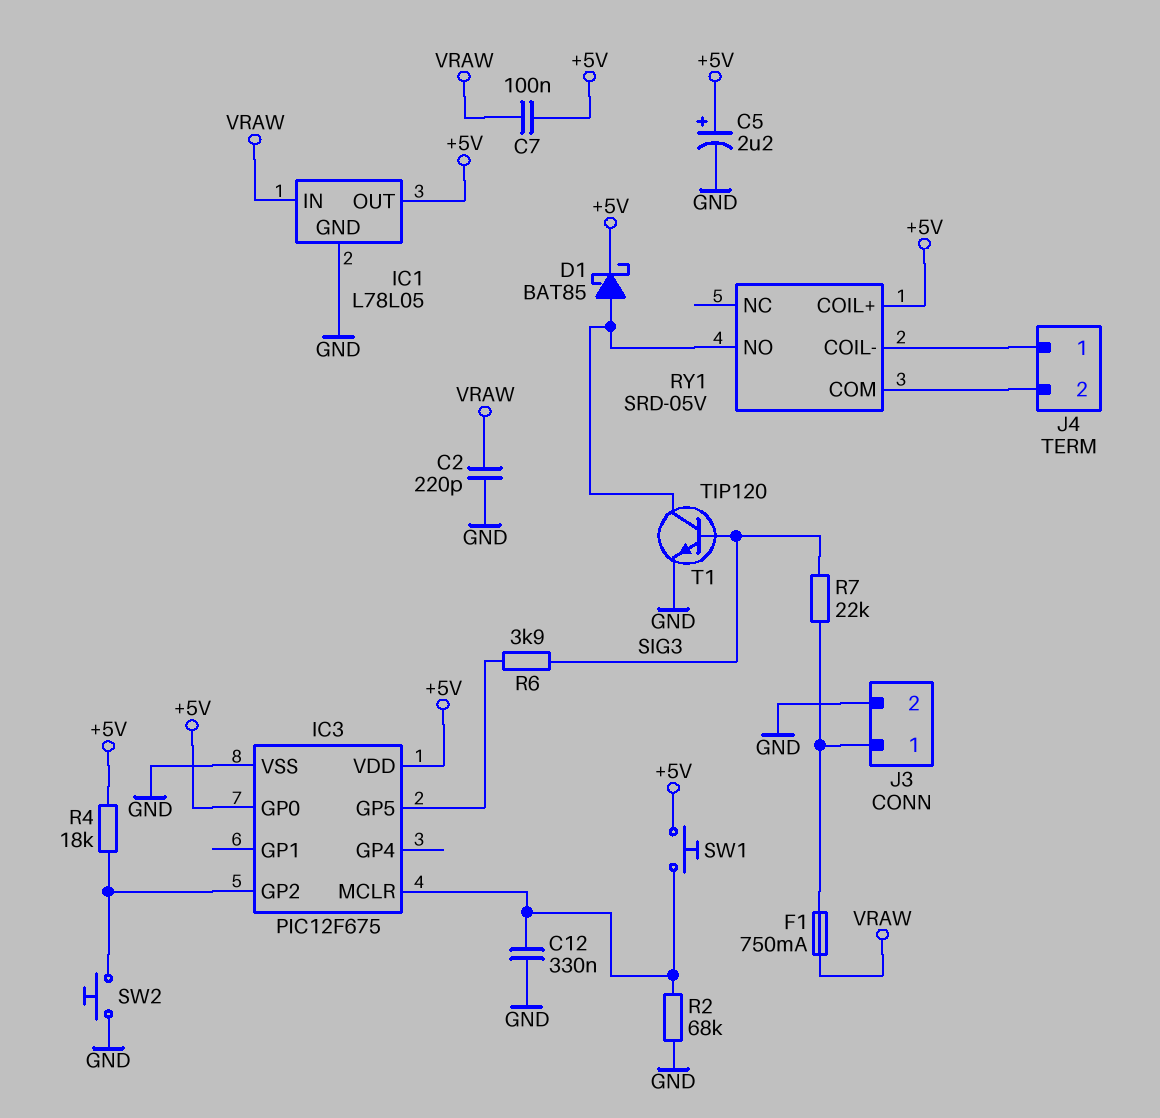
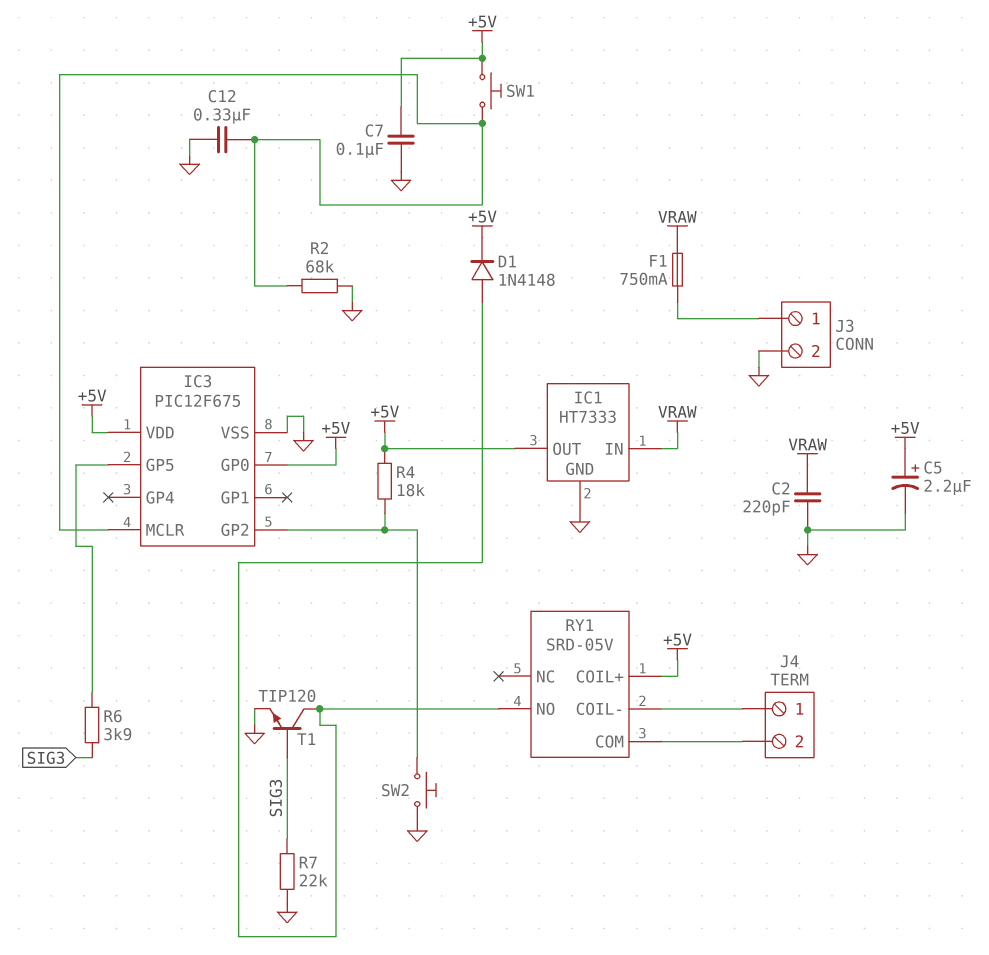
C7: 100nF (+5V, VRAW) -> 100nF (+5V, GND)
D1: schottky BAT85 (A RY1/NO, K +5V) -> diode 1N4148 (A RY1/NO, K +5V)
IC1: L78L05 -> HT7333
R7: 22k (J3/1, SIG3) -> 22k (GND, SIG3)

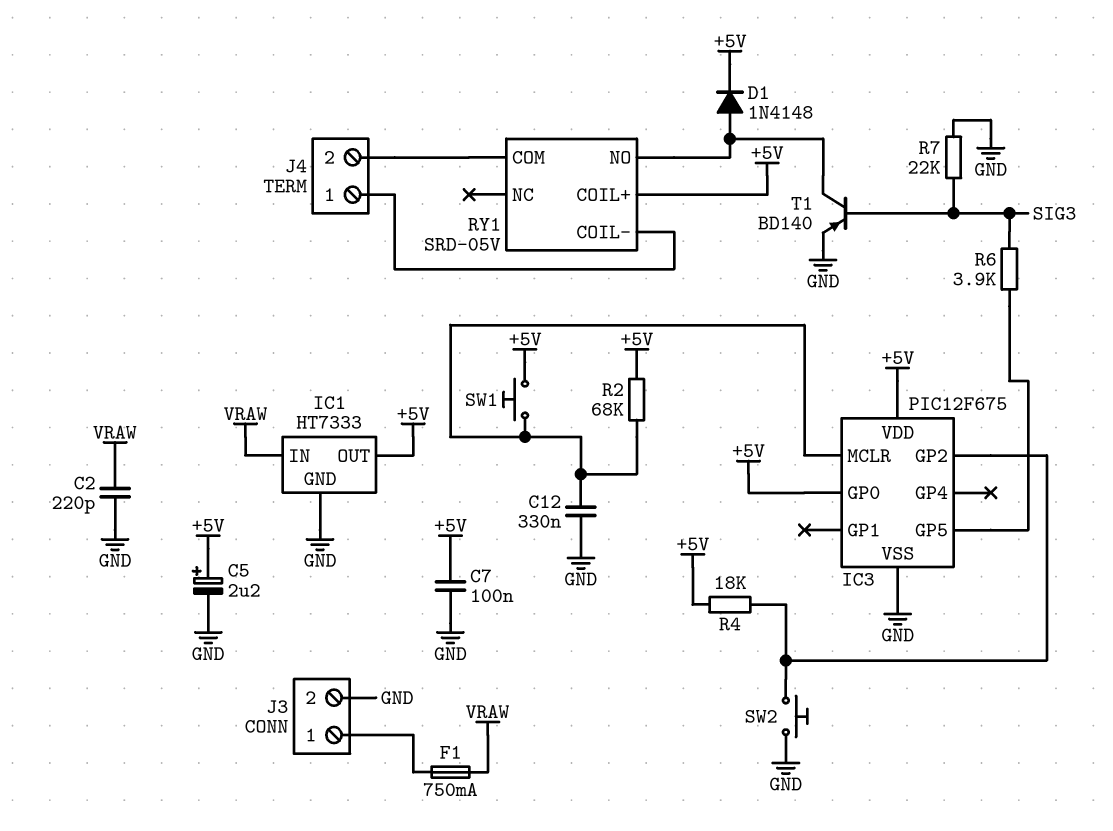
R2: 68k (GND, IC3/MCLR) -> 68k (+5V, IC3/MCLR)
T1: NPN TIP120 (B SIG3, C RY1/NO, E GND) -> PNP BD140 (B SIG3, C RY1/NO, E GND)

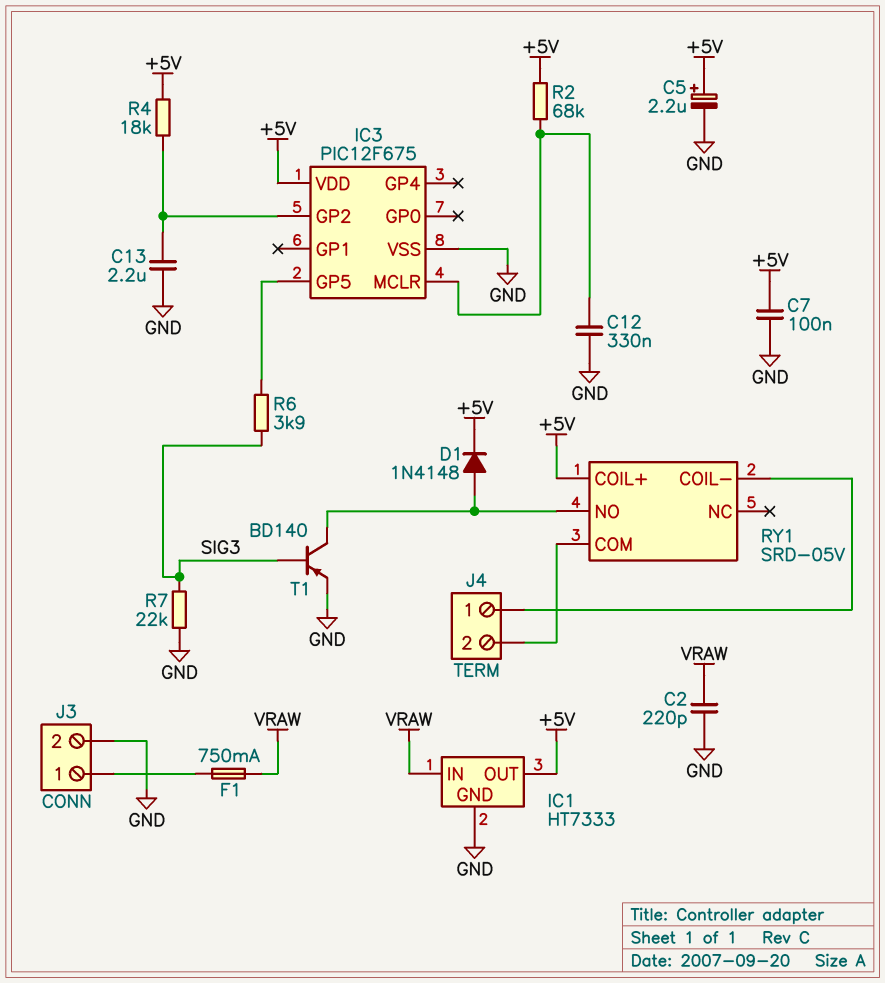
C13: none -> 2.2uF (GND, IC3/GP2)
IC3 pin GP0: +5V -> none
SW1: button (+5V, IC3/MCLR) -> none
SW2: button (GND, IC3/GP2) -> none

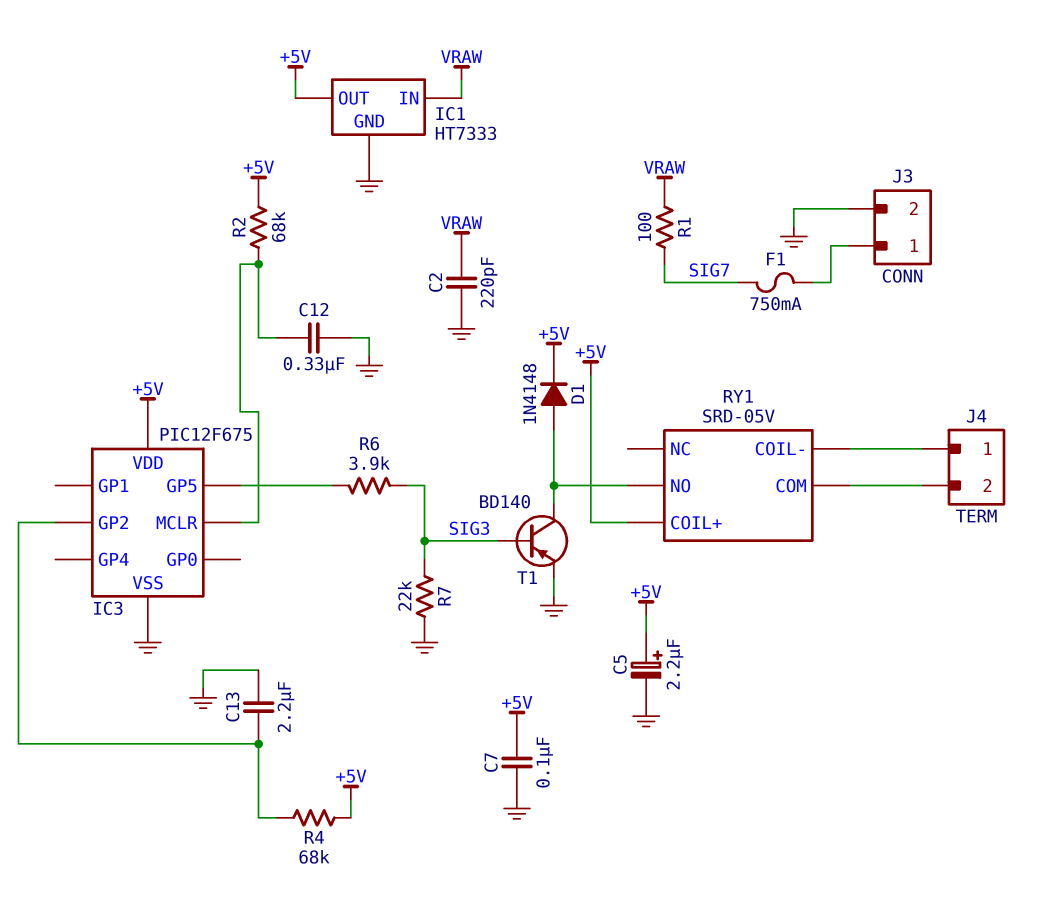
F1: 750mA (J3/1, VRAW) -> 750mA (J3/1, SIG7)
R1: none -> 100 (SIG7, VRAW)
R4: 18k (+5V, IC3/GP2) -> 68k (+5V, IC3/GP2)

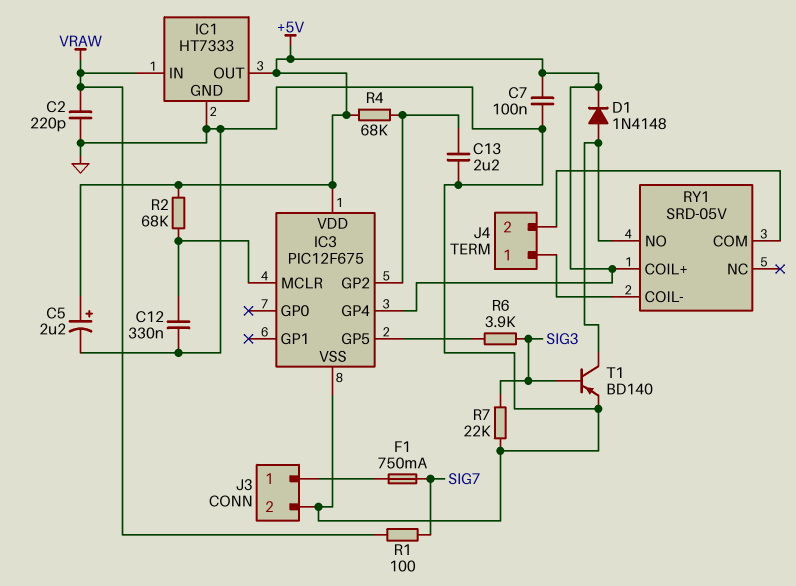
IC3 pin GP4: none -> +5V

